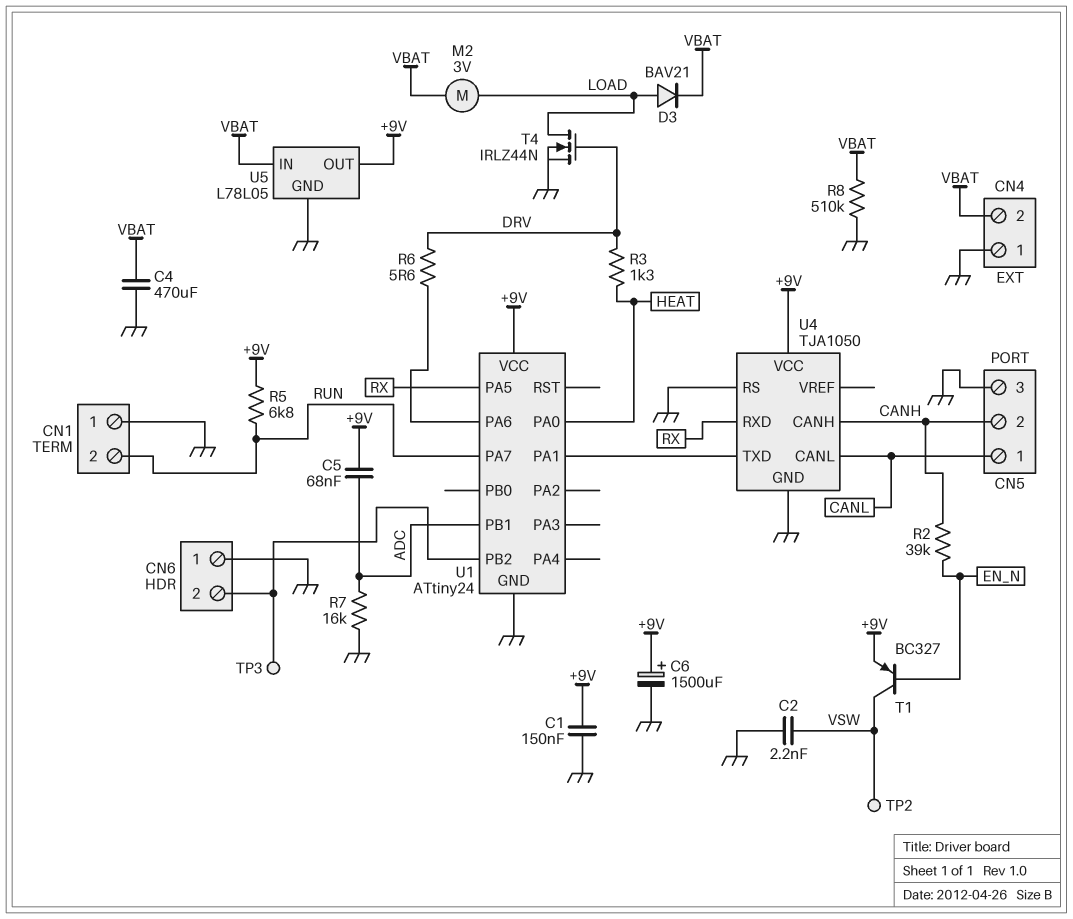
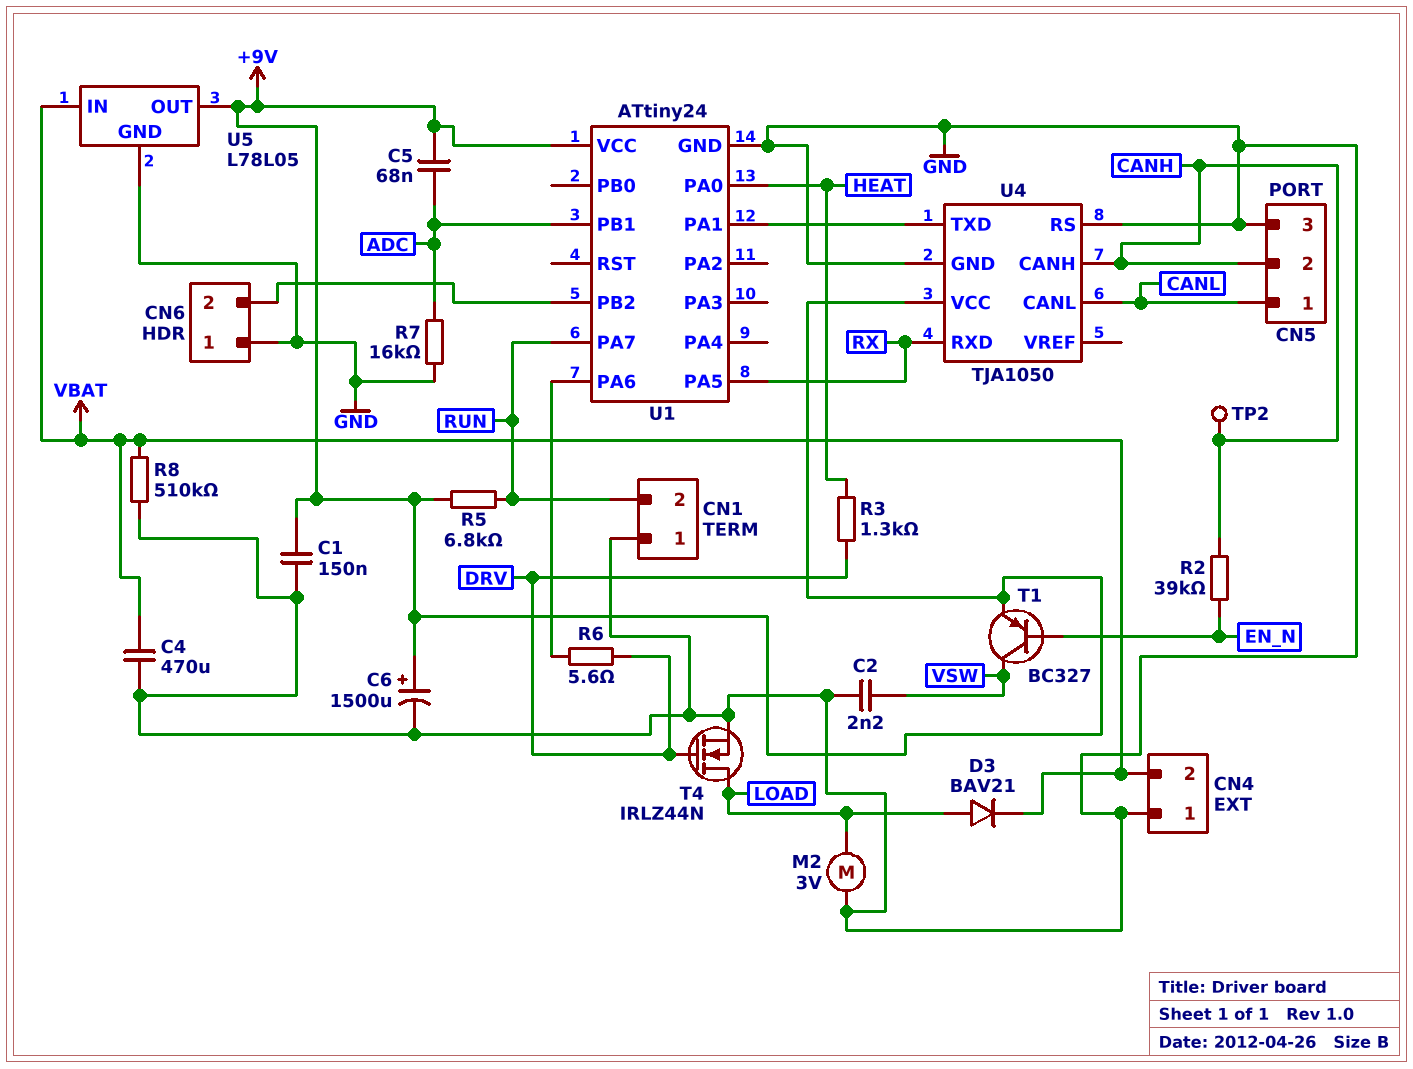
M2: motor 3V (LOAD, VBAT) -> motor 3V (GND, LOAD)
TP2: test point (VSW) -> test point (CANH)
TP3: test point (CN6/2) -> none

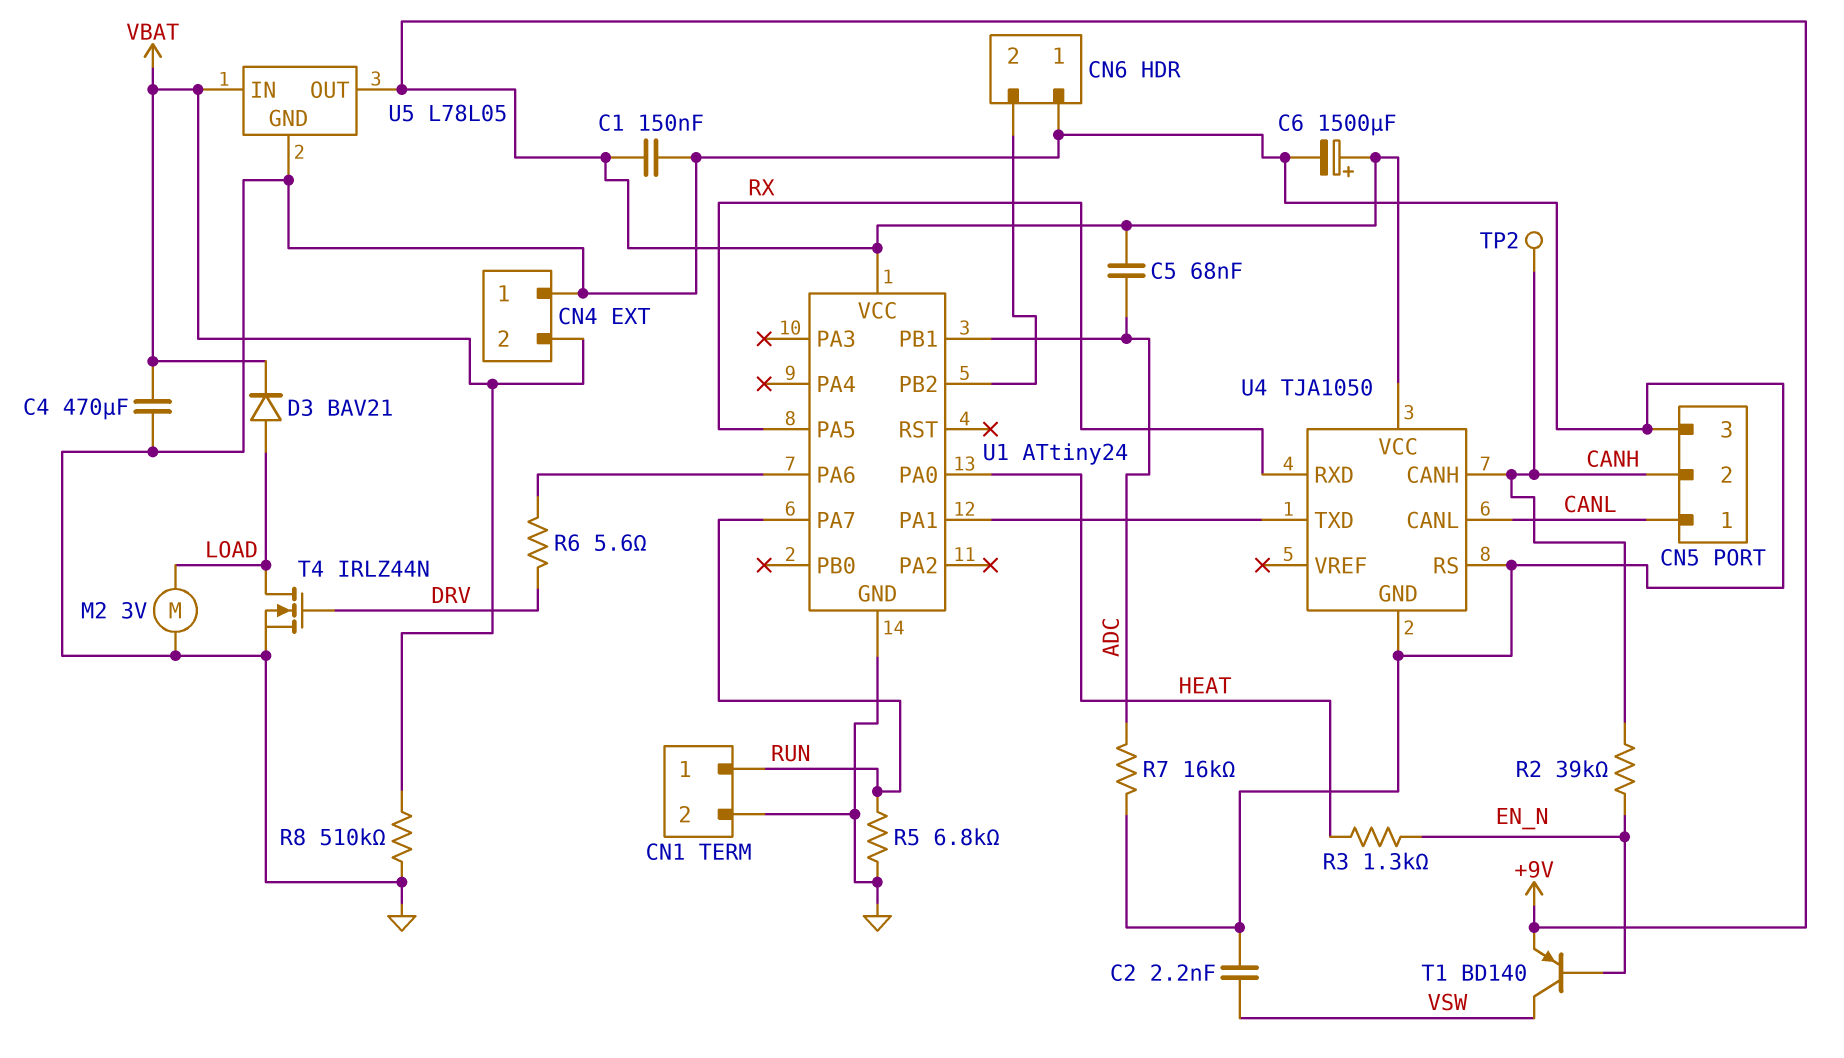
CN1 pin 1: GND -> RUN
CN1 pin 2: RUN -> GND
R3: 1.3k (DRV, HEAT) -> 1.3k (EN_N, HEAT)
R5: 6.8k (+9V, RUN) -> 6.8k (GND, RUN)
T1: PNP BC327 (B EN_N, C VSW, E +9V) -> PNP BD140 (B EN_N, C VSW, E +9V)

